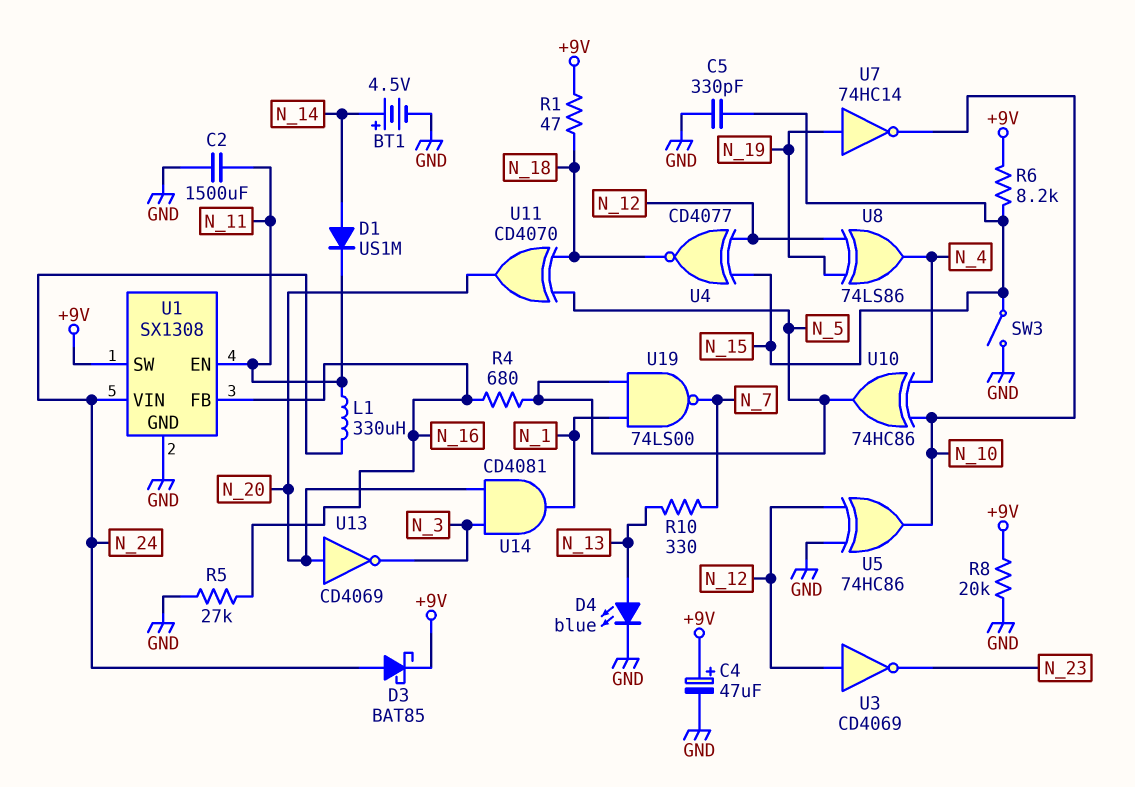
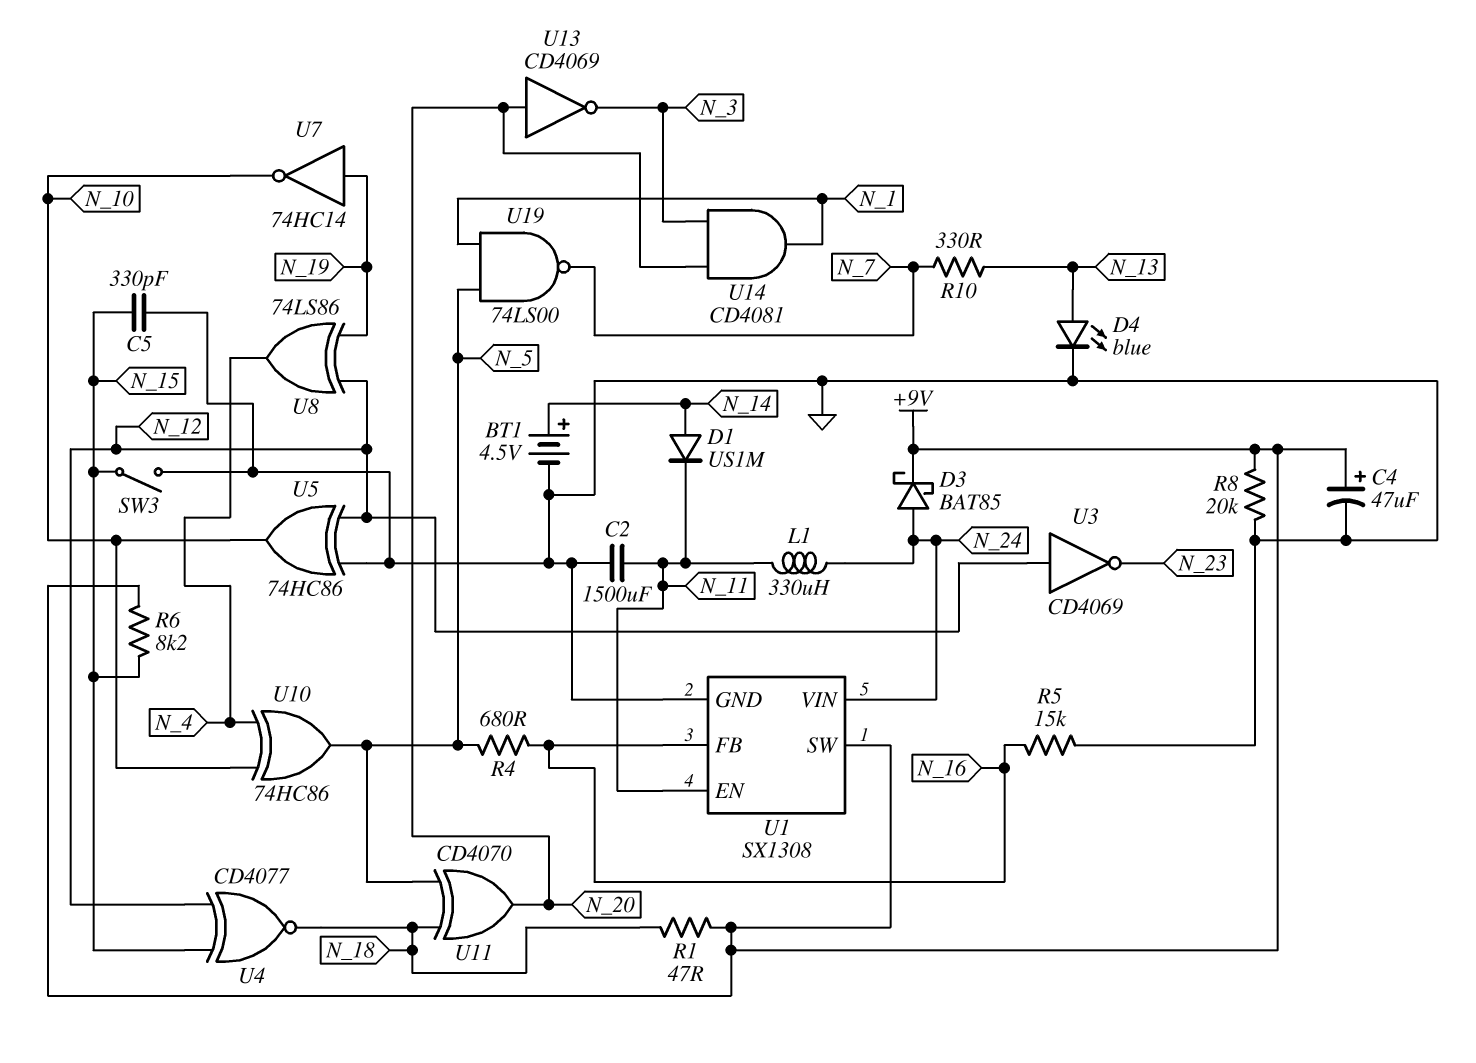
R5: 27k (GND, N_16) -> 15k (GND, N_16)

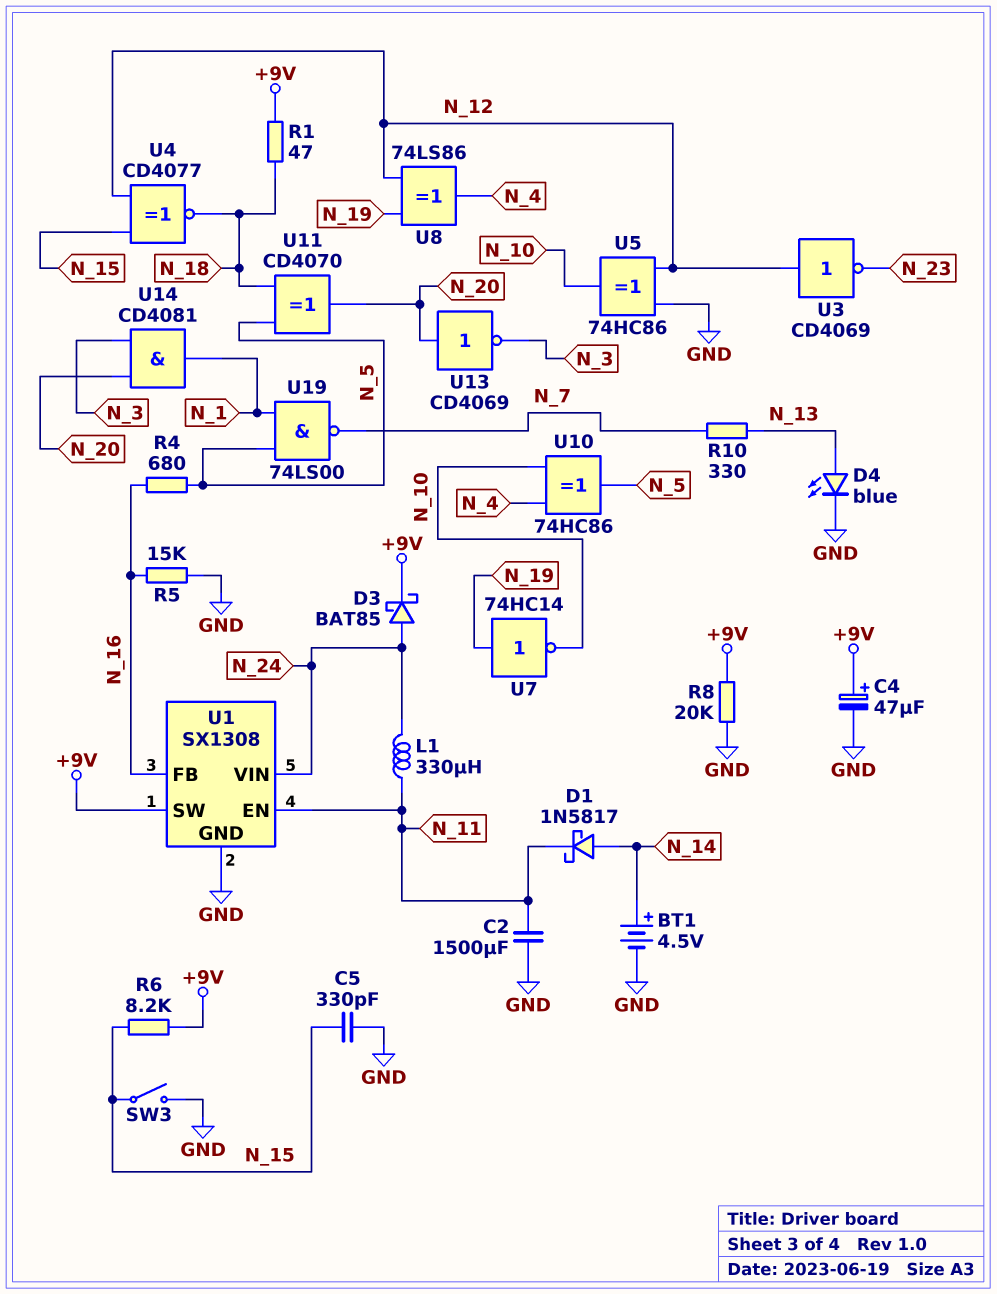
D1: diode US1M (A N_14, K N_11) -> schottky 1N5817 (A N_14, K N_11)

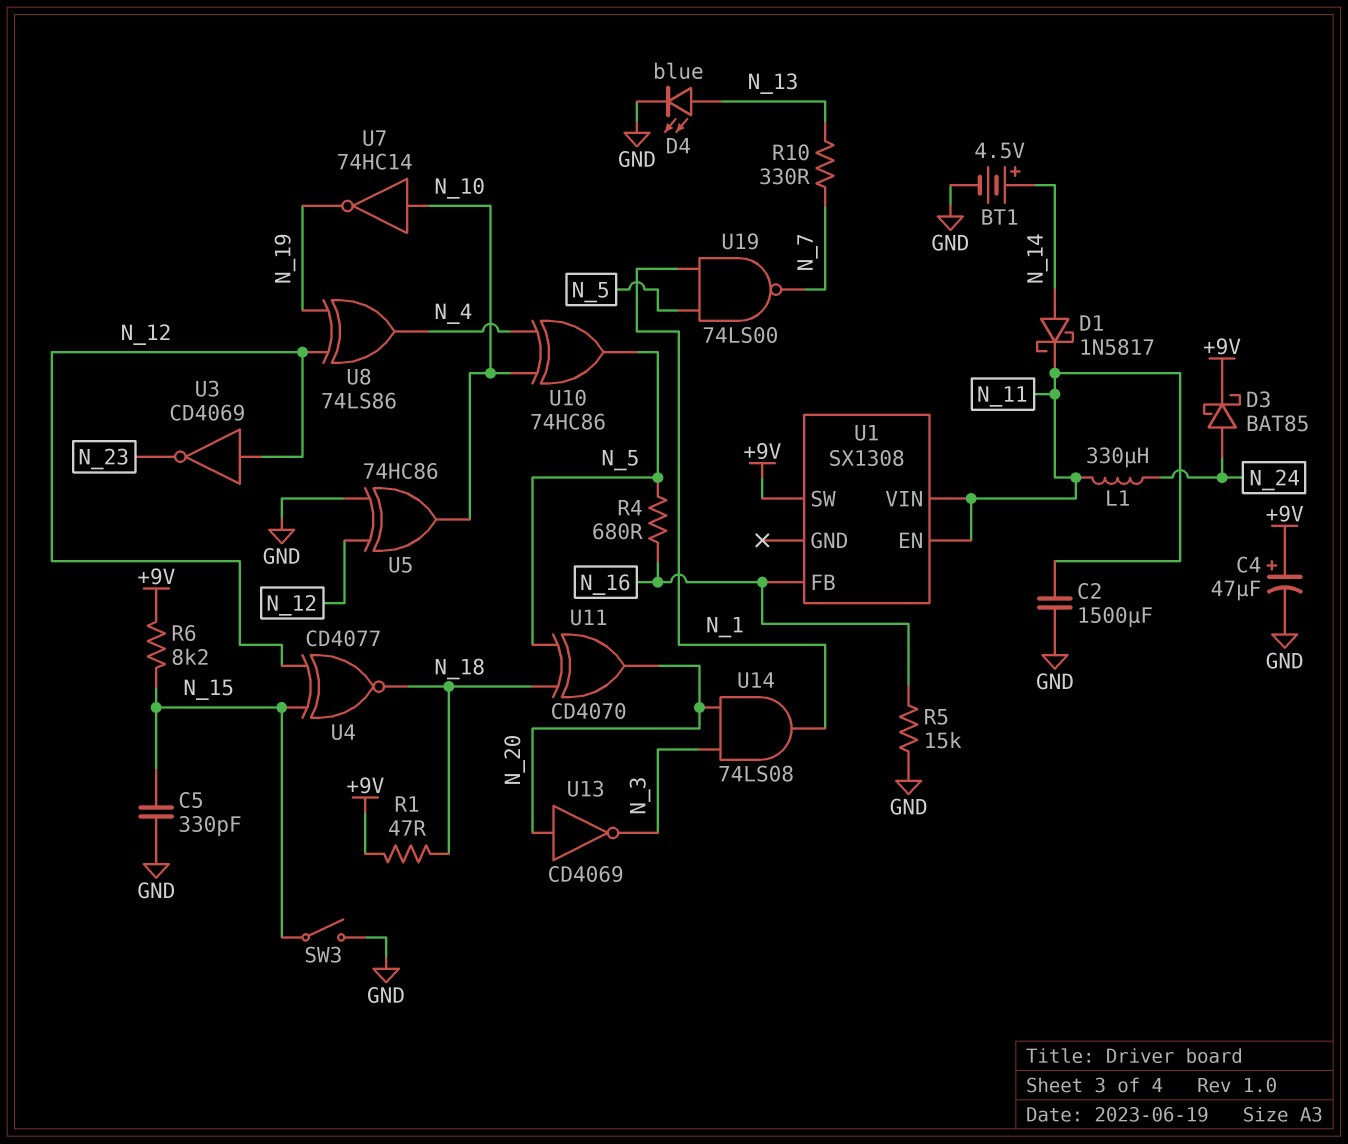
R8: 20k (+9V, GND) -> none
U1 pin GND: GND -> none
U1 pin VIN: N_24 -> N_11
U7: NOT 74HC14 (in N_19, out N_10) -> NOT 74HC14 (in N_10, out N_19)
U14: AND CD4081 (in N_3, in N_20, out N_1) -> AND 74LS08 (in N_3, in N_20, out N_1)

